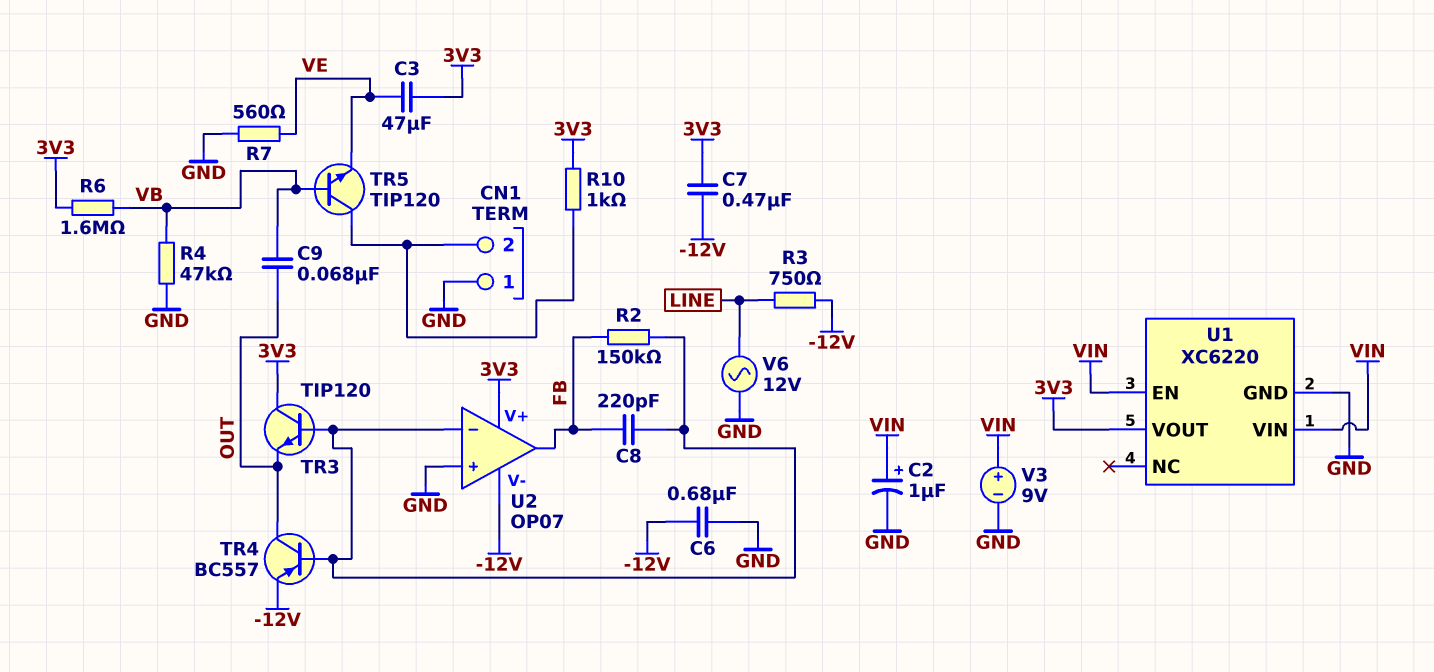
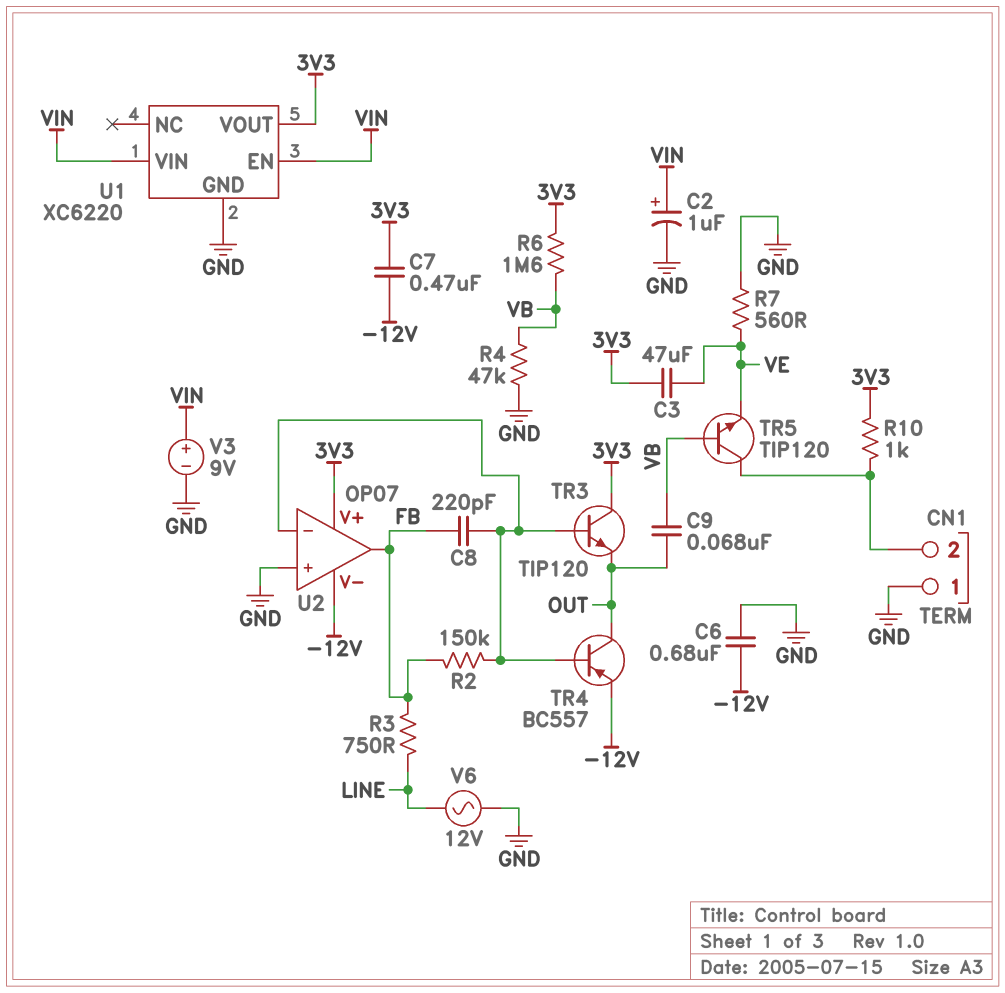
R3: 750 (-12V, LINE) -> 750 (FB, LINE)

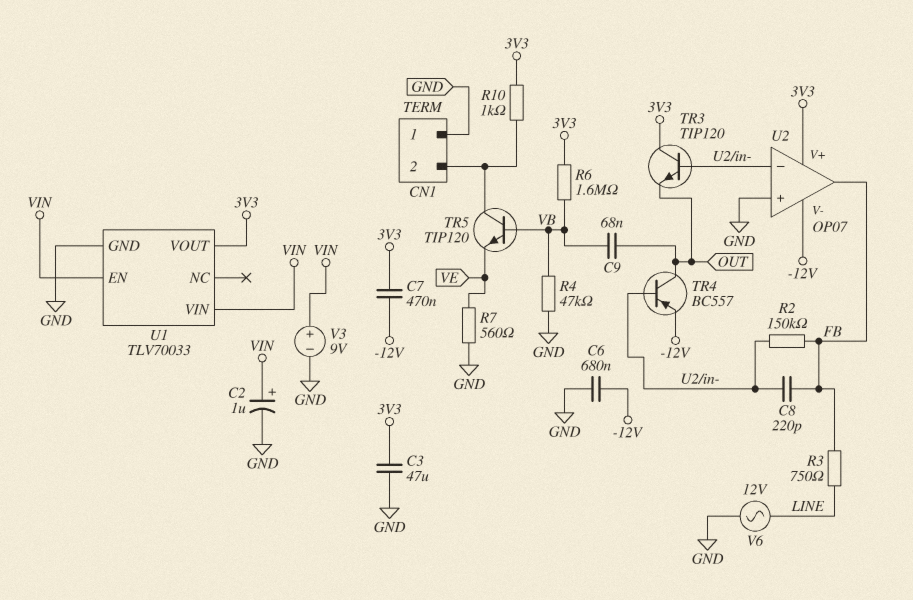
C3: 47uF (3V3, VE) -> 47uF (3V3, GND)
U1: XC6220 -> TLV70033

